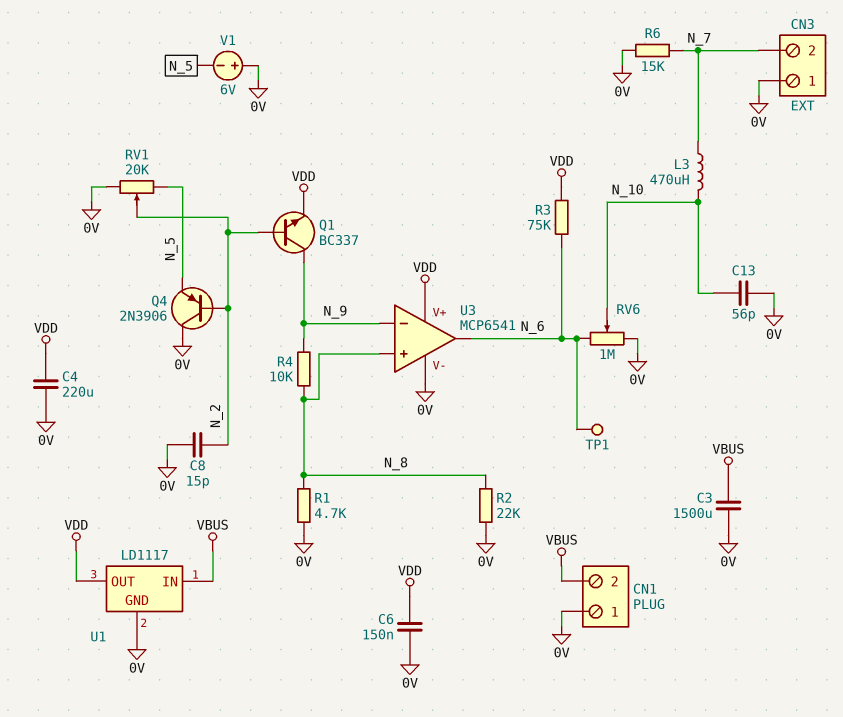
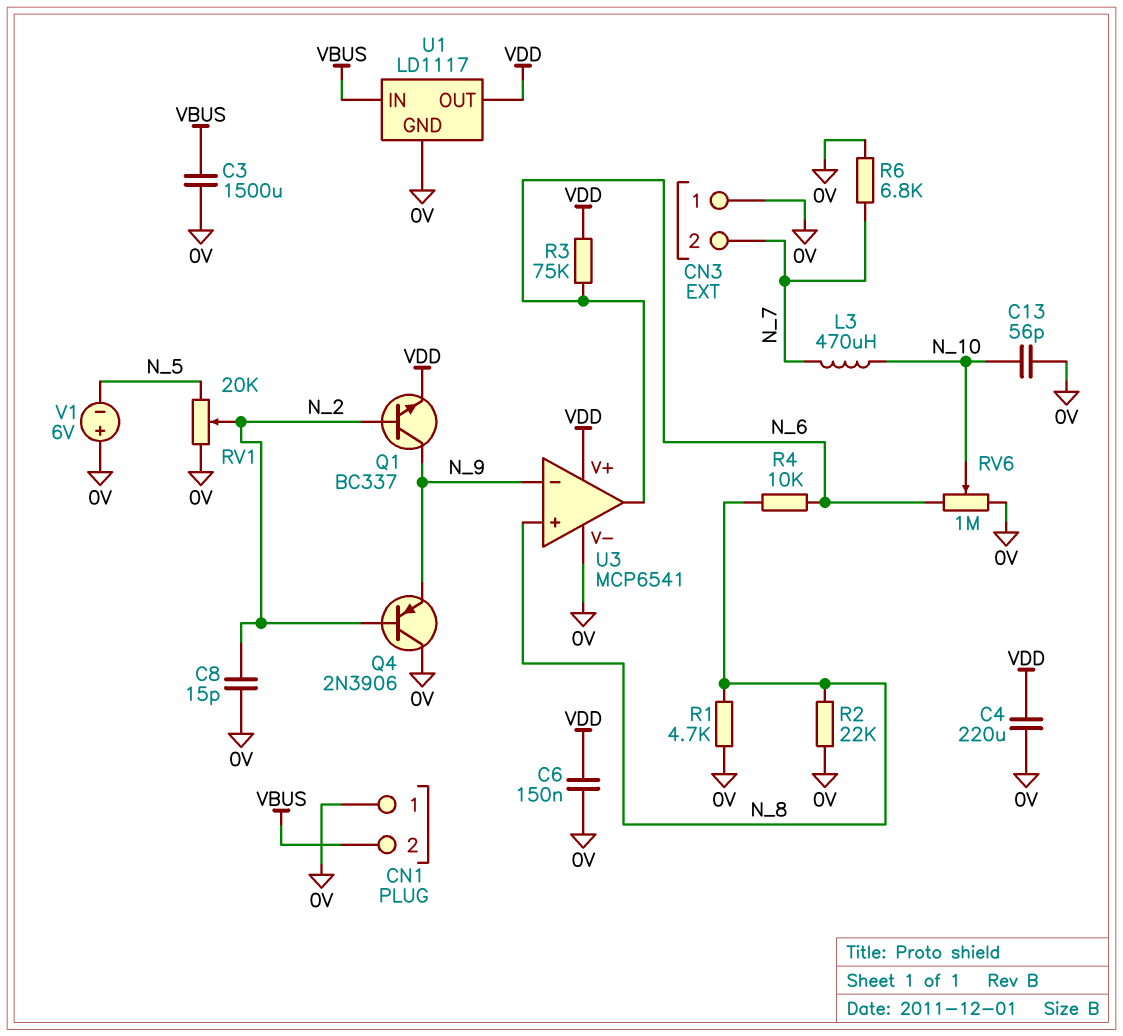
Q4: PNP 2N3906 (B N_2, C 0V, E N_5) -> PNP 2N3906 (B N_2, C 0V, E N_9)
R4: 10k (N_8, N_9) -> 10k (N_6, N_8)
R6: 15k (0V, N_7) -> 6.8k (0V, N_7)
TP1: test point (N_6) -> none

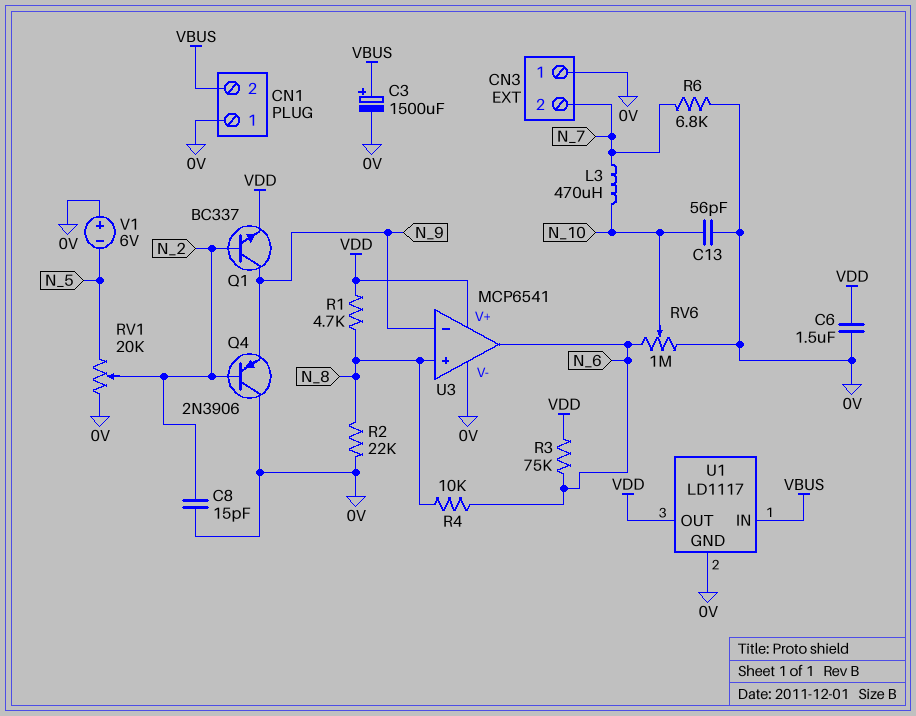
C3: 1500uF (0V, VBUS) -> 1500uF (plus VBUS, minus 0V)
C4: 220uF (0V, VDD) -> none
C6: 150nF (0V, VDD) -> 1.5uF (0V, VDD)
R1: 4.7k (0V, N_8) -> 4.7k (N_8, VDD)

